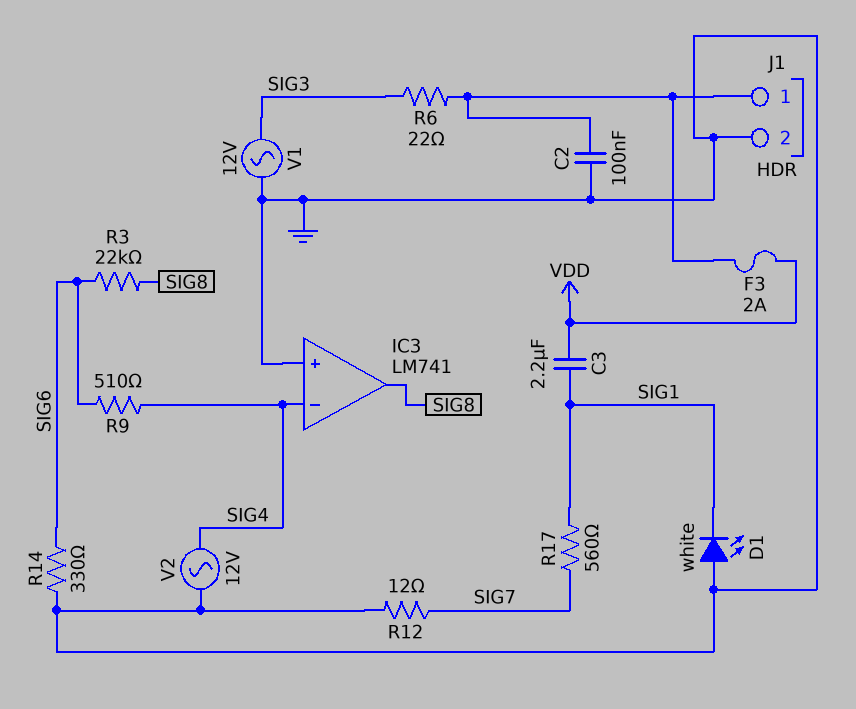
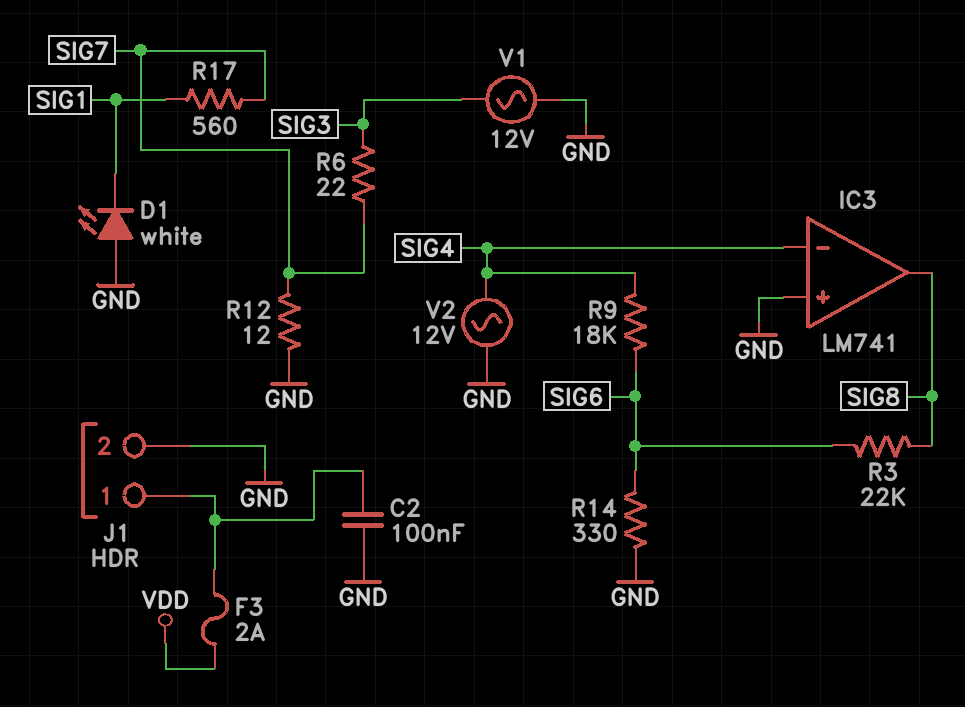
C3: 2.2uF (SIG1, VDD) -> none
R6: 22 (J1/1, SIG3) -> 22 (SIG3, SIG7)
R9: 510 (SIG4, SIG6) -> 18k (SIG4, SIG6)

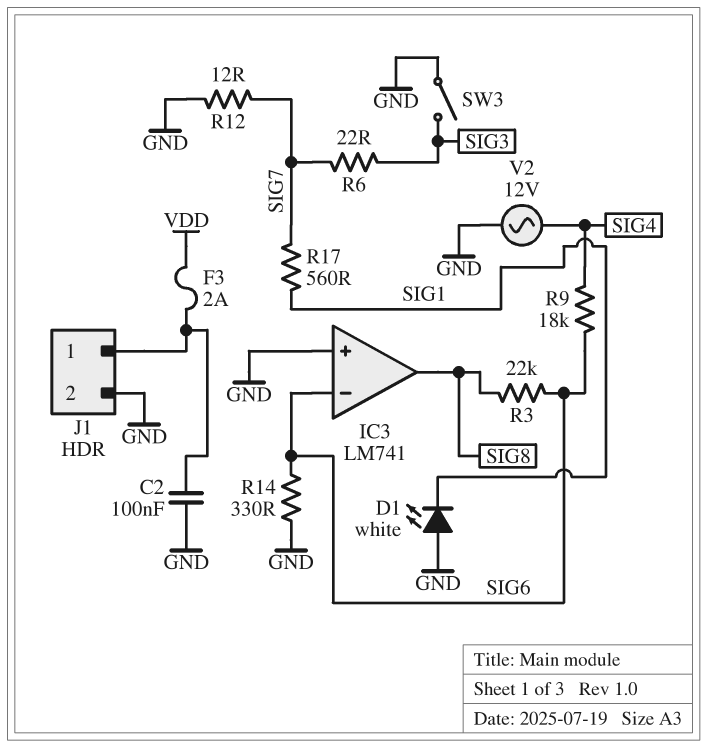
IC3 pin in-: SIG4 -> SIG6
SW3: none -> switch (GND, SIG3)
V1: AC 12V (GND, SIG3) -> none

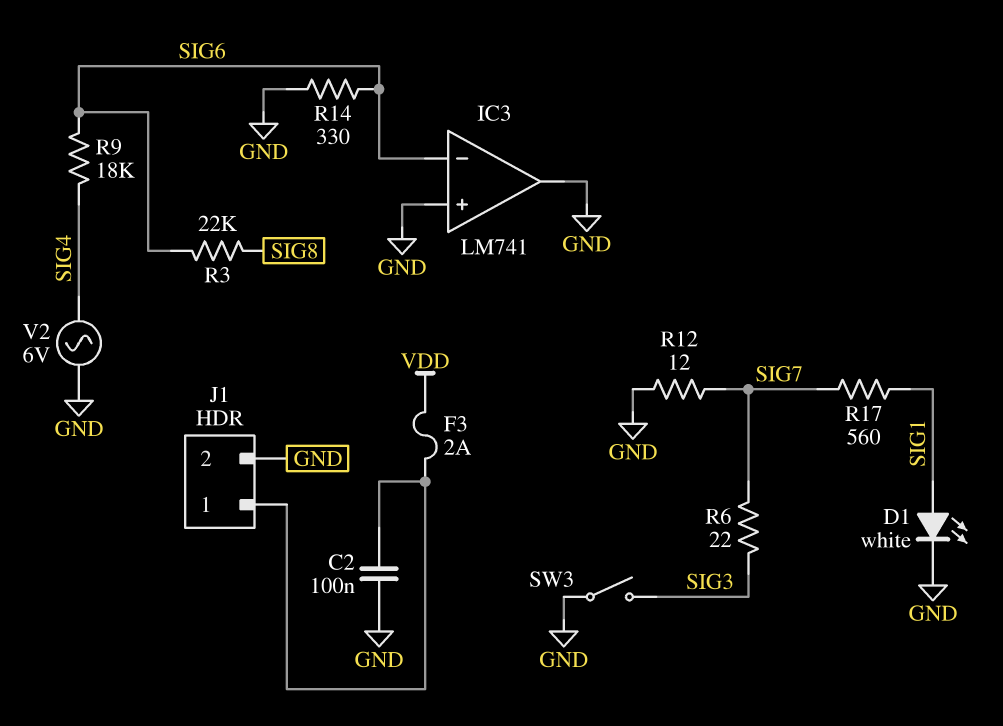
D1: LED white (A GND, K SIG1) -> LED white (A SIG1, K GND)
IC3 pin out: SIG8 -> GND
V2: AC 12V (GND, SIG4) -> AC 6V (GND, SIG4)

